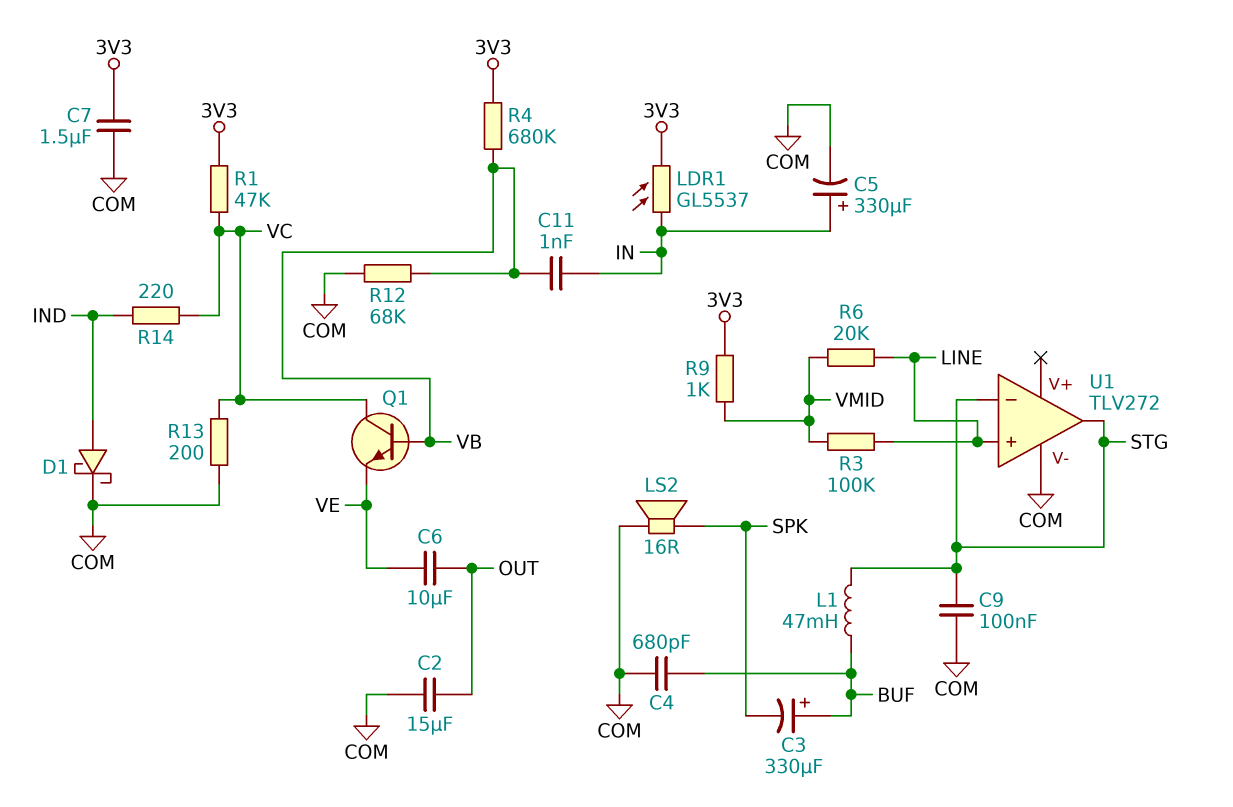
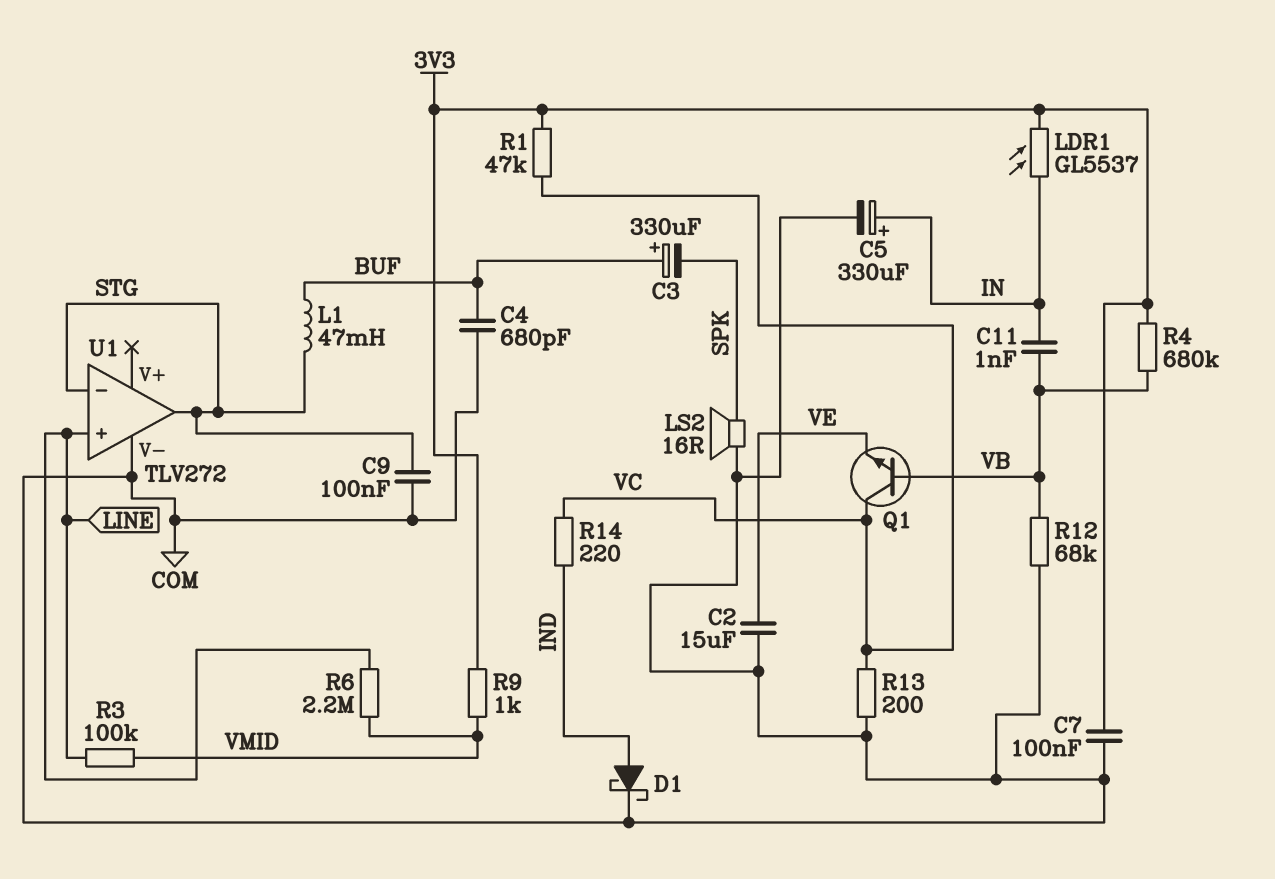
C2: 15uF (COM, OUT) -> 15uF (COM, VE)
C6: 10uF (OUT, VE) -> none
C7: 1.5uF (3V3, COM) -> 100nF (3V3, COM)
R6: 20k (LINE, VMID) -> 2.2M (LINE, VMID)

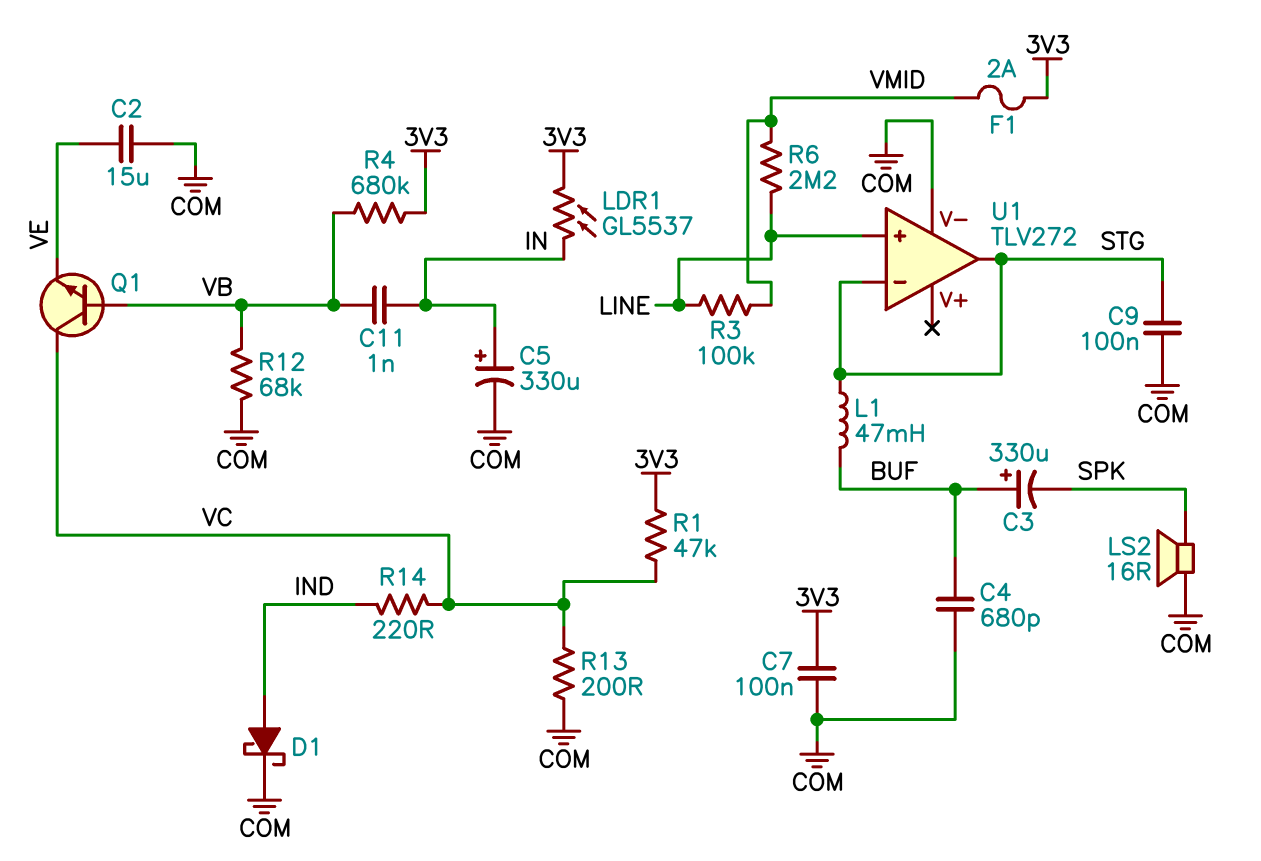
F1: none -> 2A (3V3, VMID)
R9: 1k (3V3, VMID) -> none

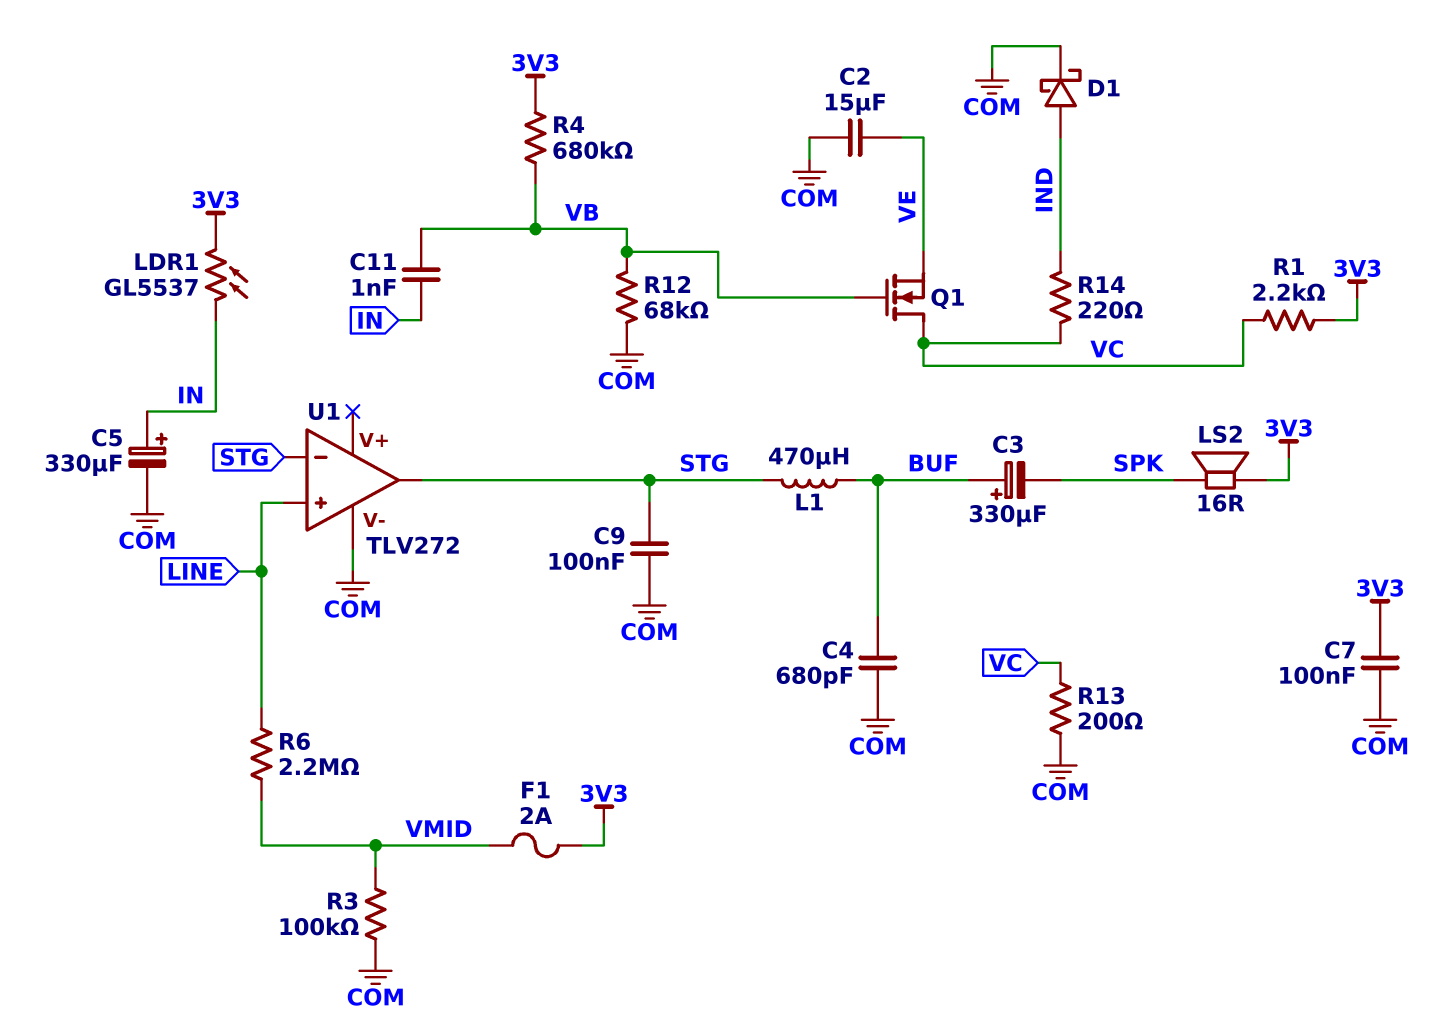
L1: 47mH (BUF, STG) -> 470uH (BUF, STG)
LS2: speaker 16R (COM, SPK) -> speaker 16R (3V3, SPK)
Q1: NPN (B VB, C VC, E VE) -> NMOS (G VB, D VC, S VE)
R1: 47k (3V3, VC) -> 2.2k (3V3, VC)
R3: 100k (LINE, VMID) -> 100k (COM, VMID)

